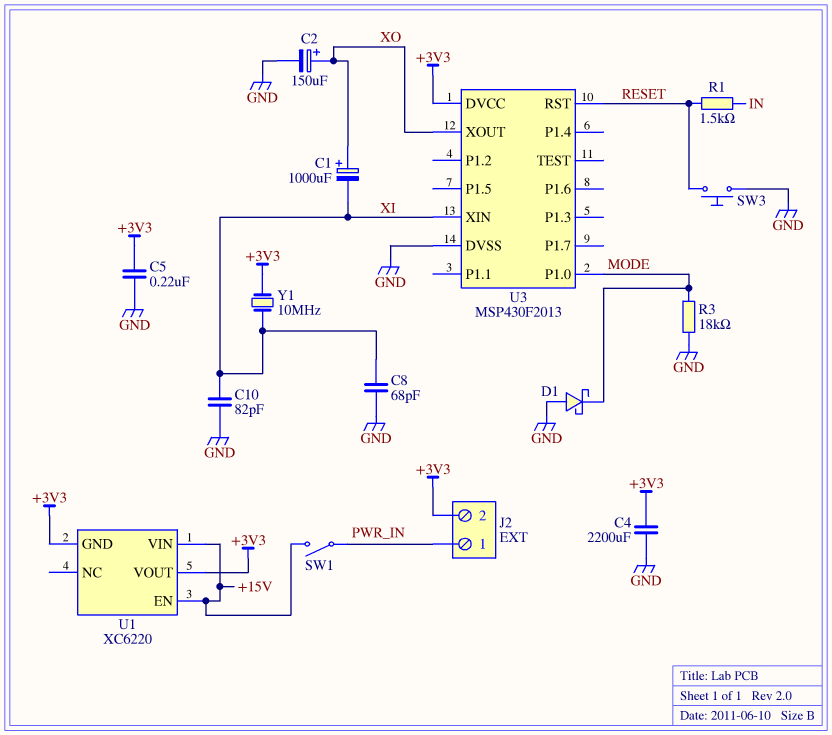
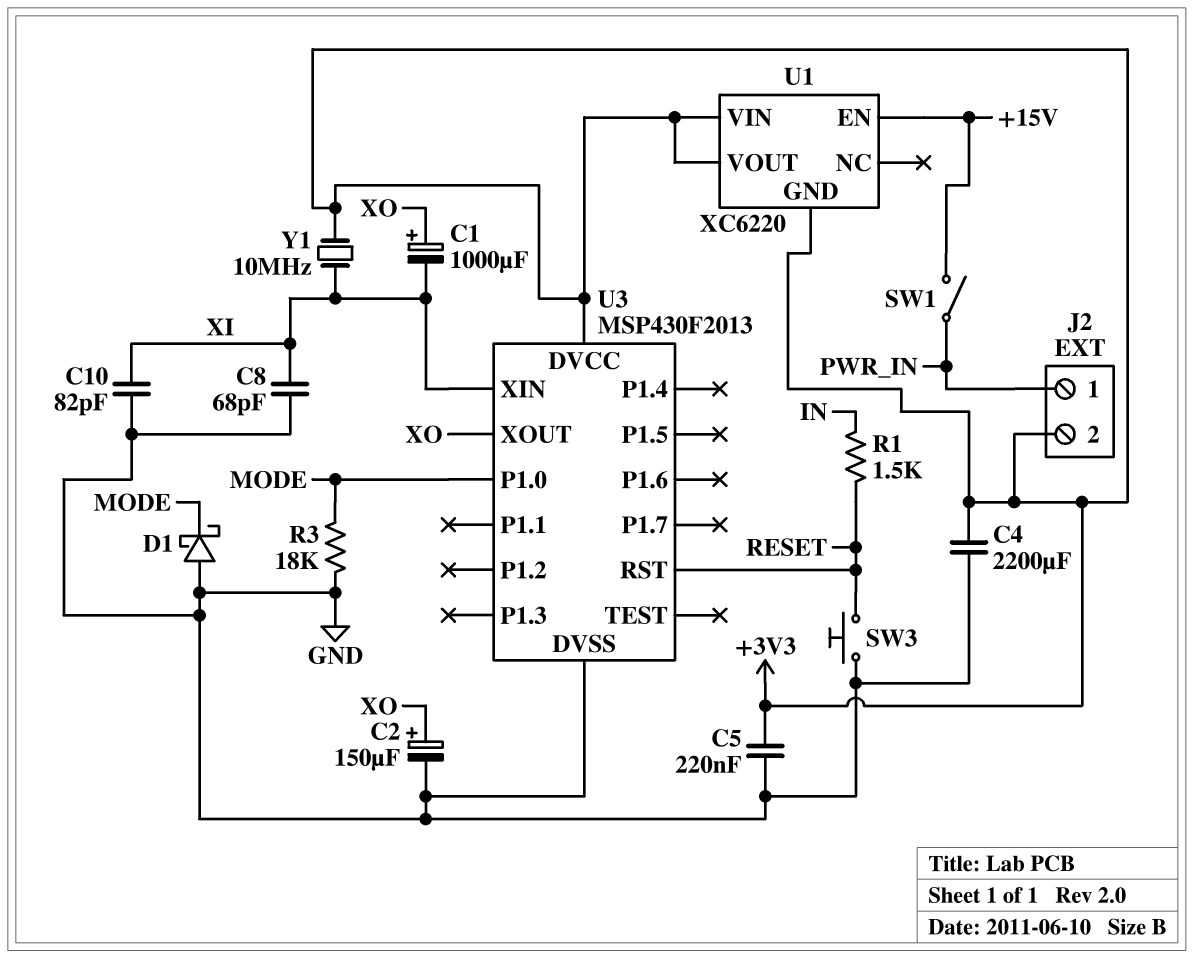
U1 pin VIN: +15V -> +3V3

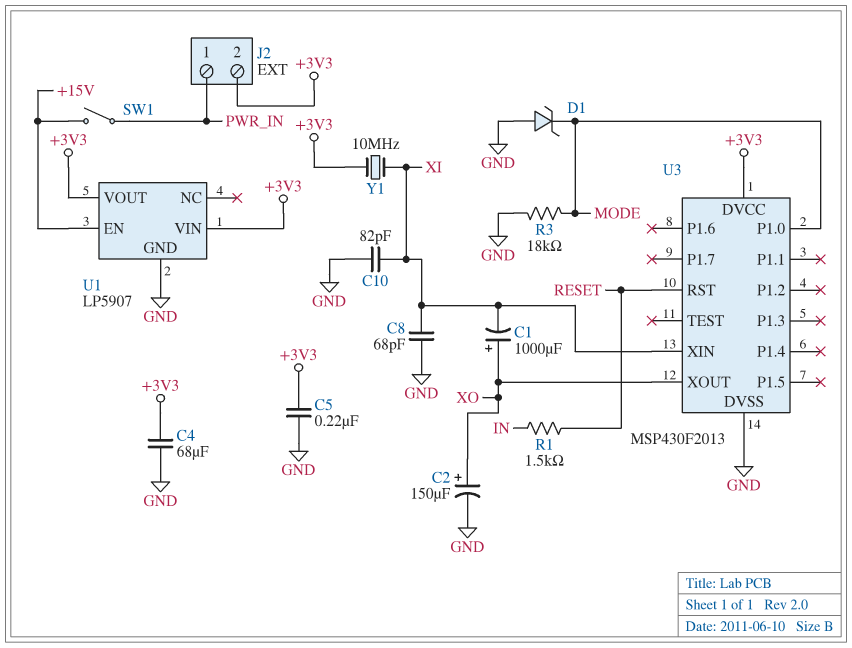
C4: 2200uF (+3V3, GND) -> 68uF (+3V3, GND)
D1: schottky (A GND, K MODE) -> zener (A GND, K MODE)
SW3: button (GND, RESET) -> none
U1: XC6220 -> LP5907
U1 pin GND: +3V3 -> GND

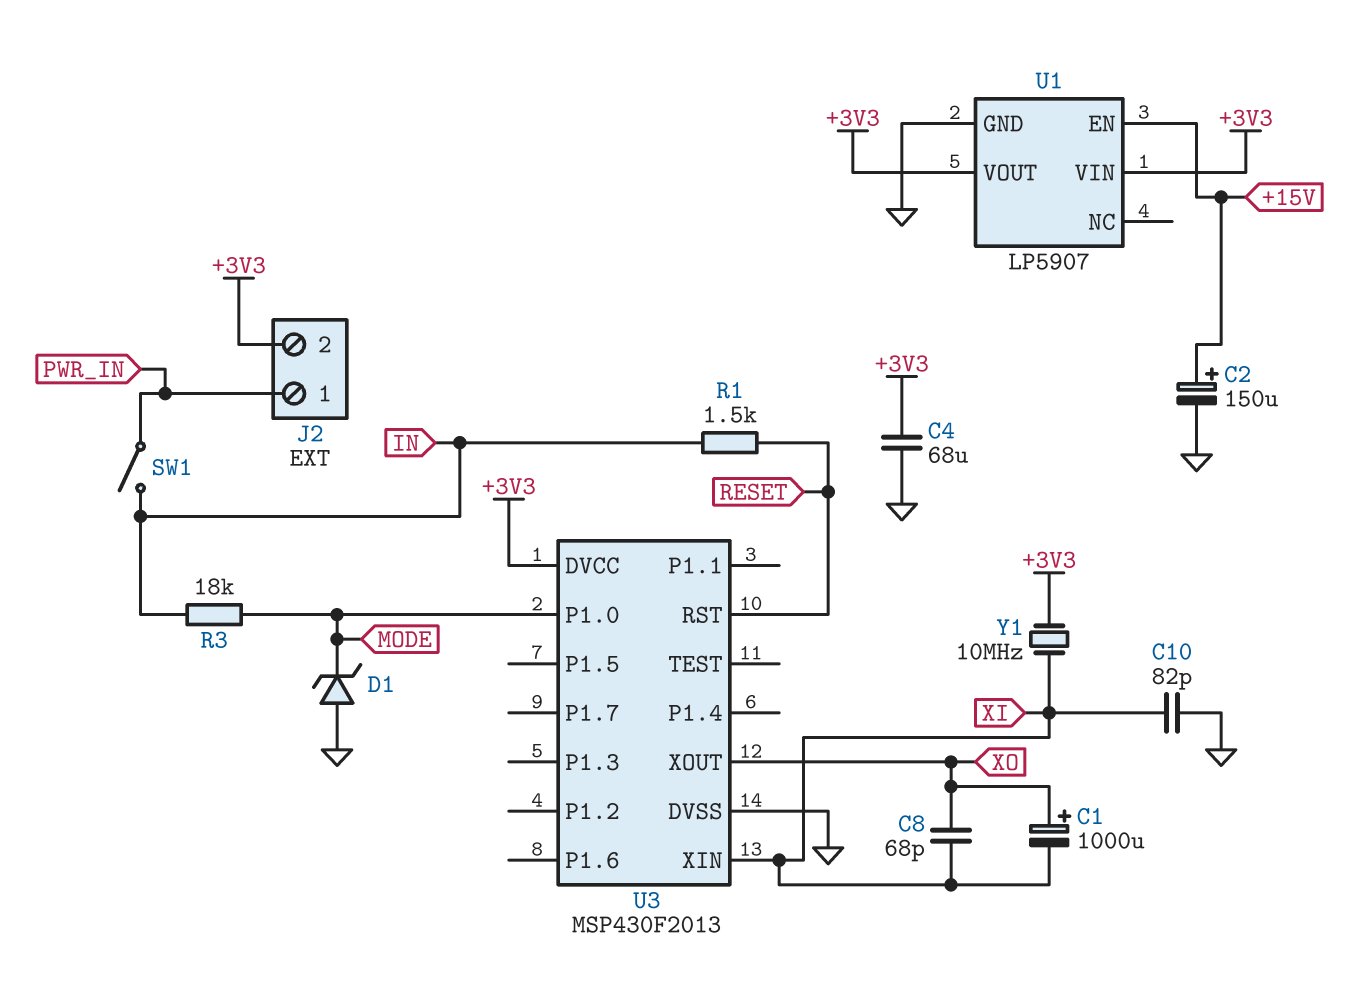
C2: 150uF (plus XO, minus GND) -> 150uF (plus +15V, minus GND)
C5: 220nF (+3V3, GND) -> none
C8: 68pF (GND, XI) -> 68pF (XI, XO)
R3: 18k (GND, MODE) -> 18k (IN, MODE)
SW1: switch (+15V, PWR_IN) -> switch (IN, PWR_IN)

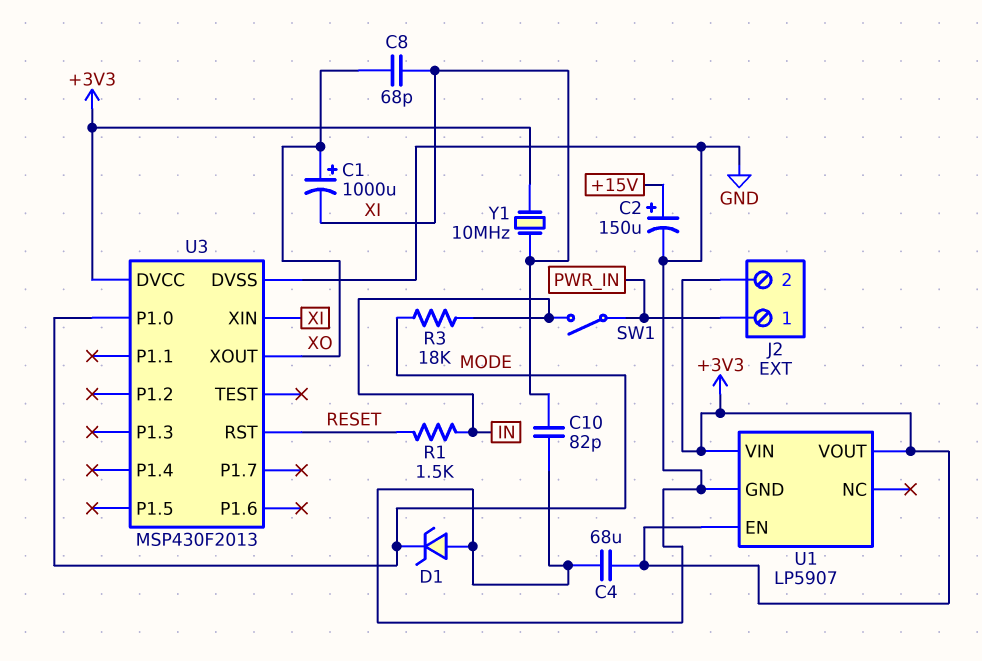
U1 pin EN: +15V -> +3V3

